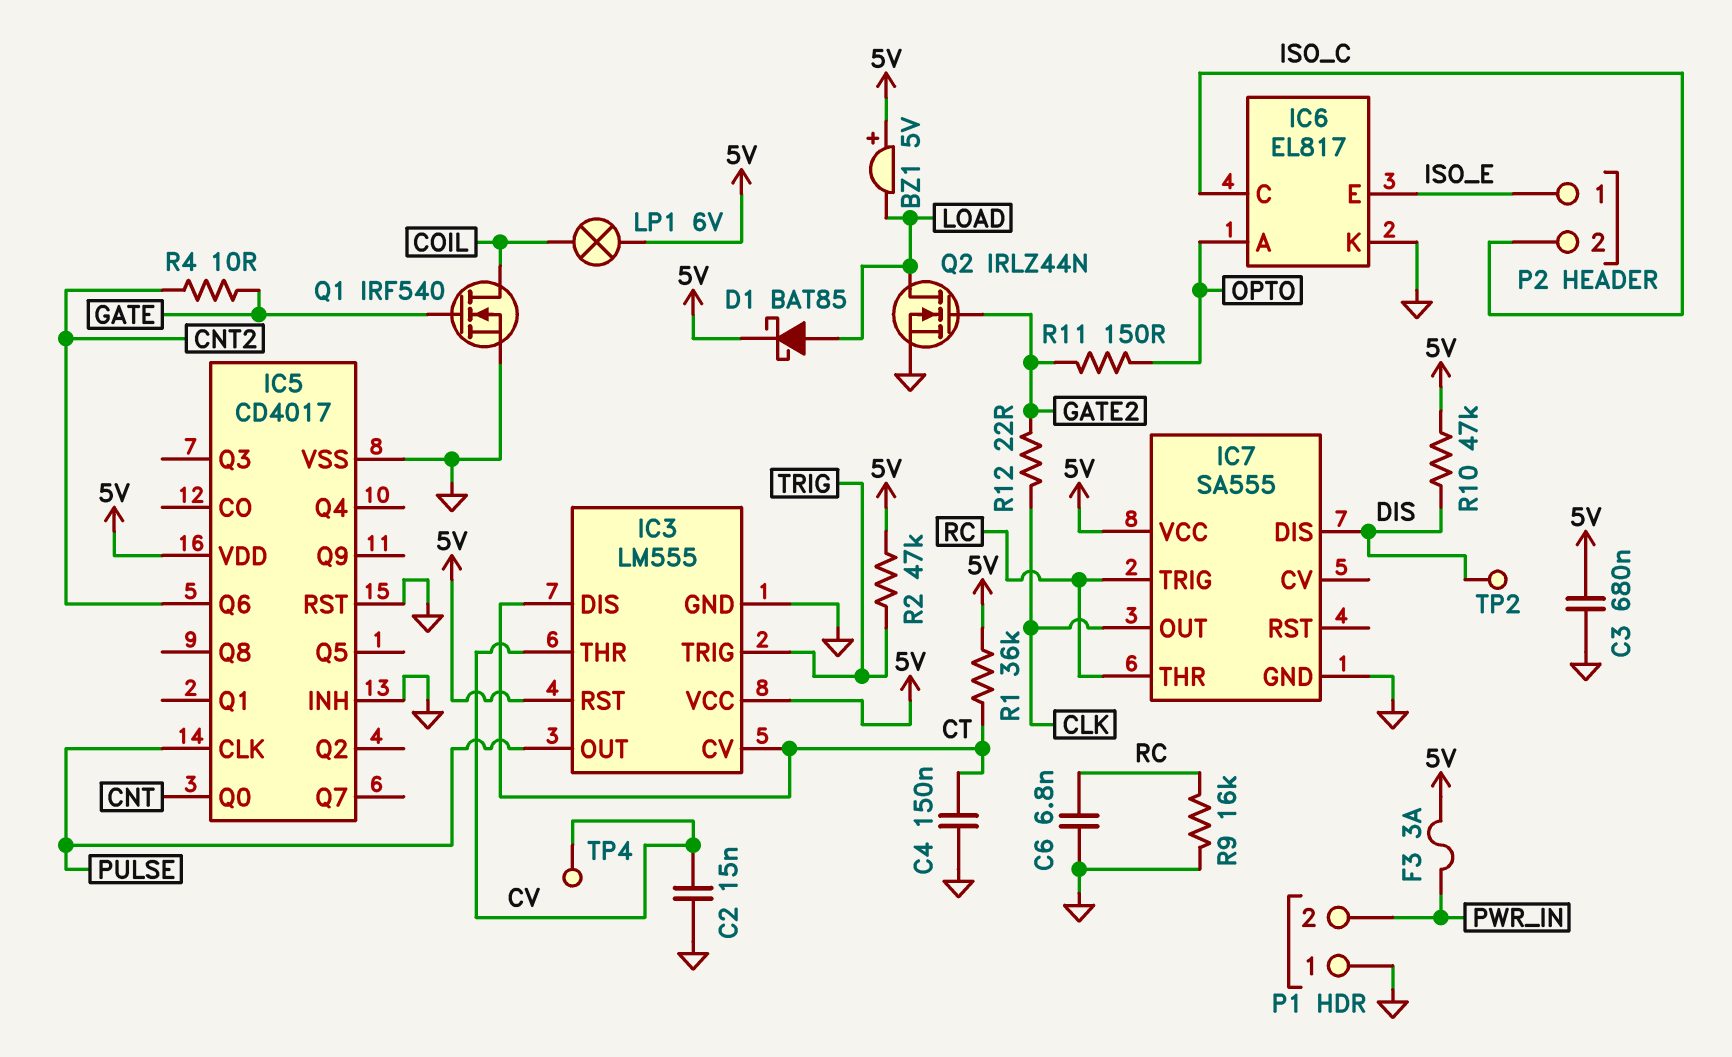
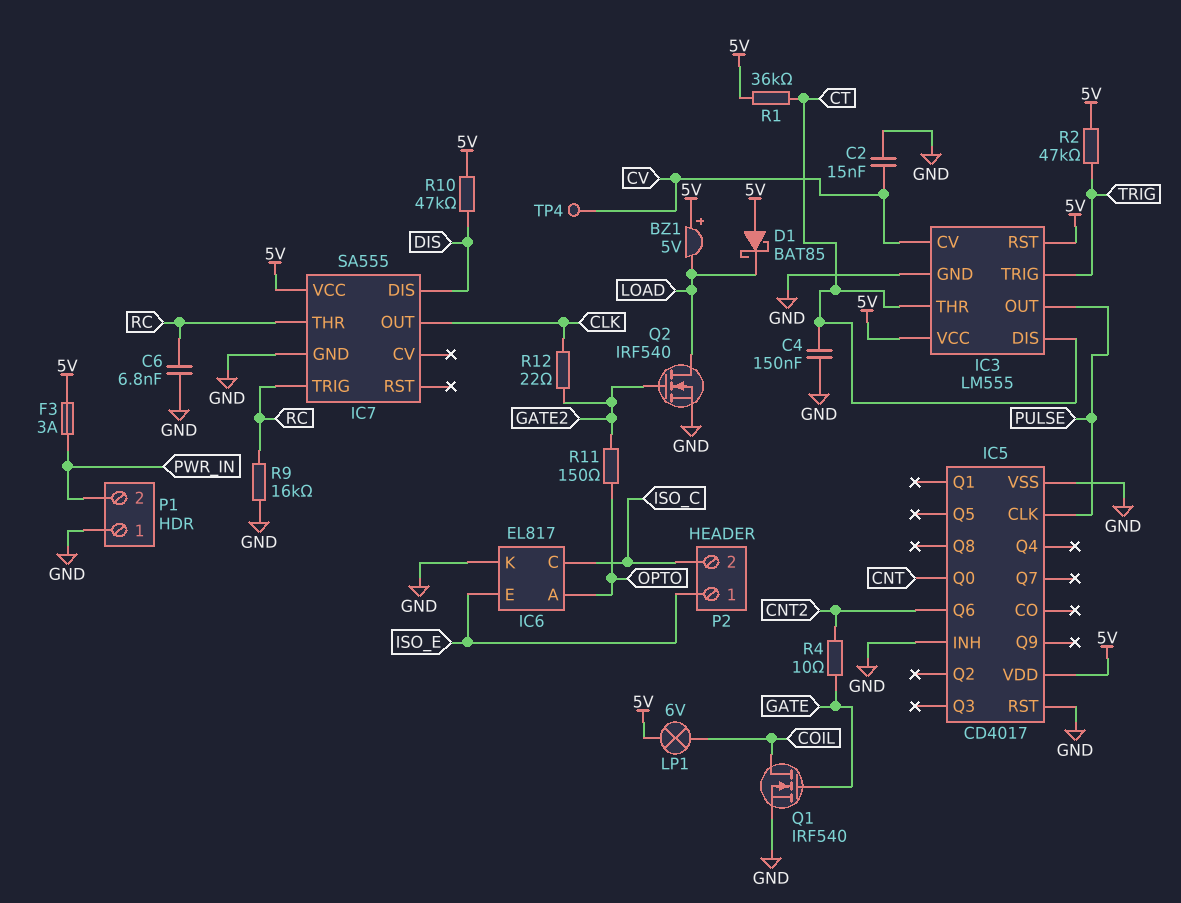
C3: 680nF (5V, GND) -> none
D1: schottky BAT85 (A LOAD, K 5V) -> schottky BAT85 (A 5V, K LOAD)
IC3 pin CV: CT -> CV
IC3 pin THR: CV -> CT
Q2: NMOS IRLZ44N (G GATE2, D LOAD, S GND) -> NMOS IRF540 (G GATE2, D LOAD, S GND)
TP2: test point (DIS) -> none

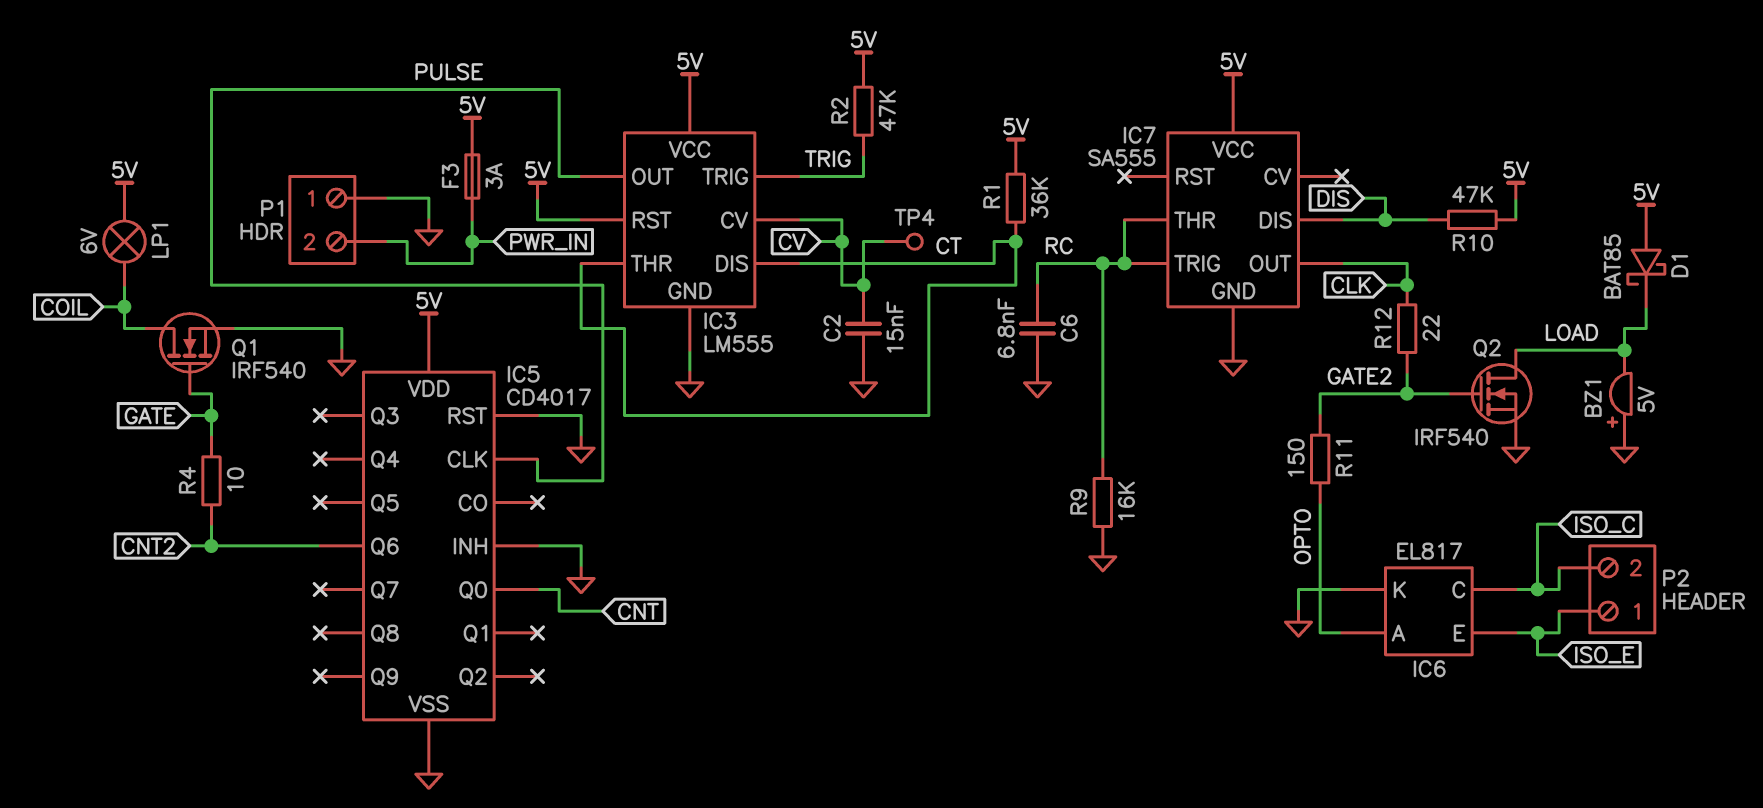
BZ1: buzzer 5V (plus 5V, minus LOAD) -> buzzer 5V (plus GND, minus LOAD)
C4: 150nF (CT, GND) -> none

